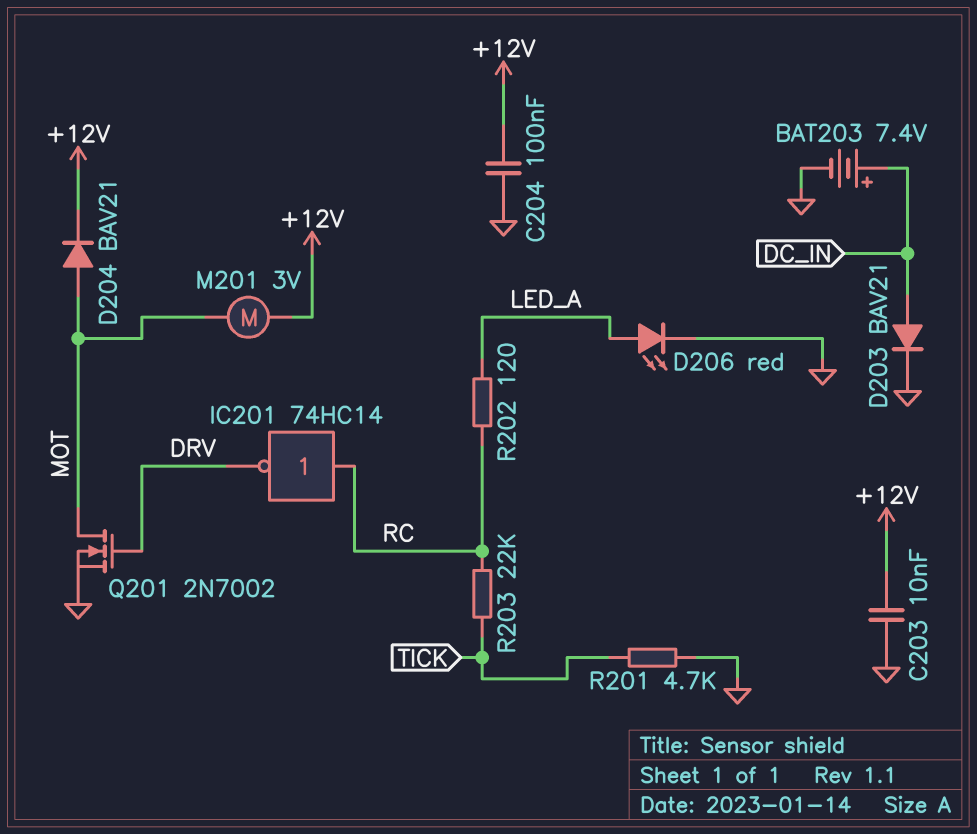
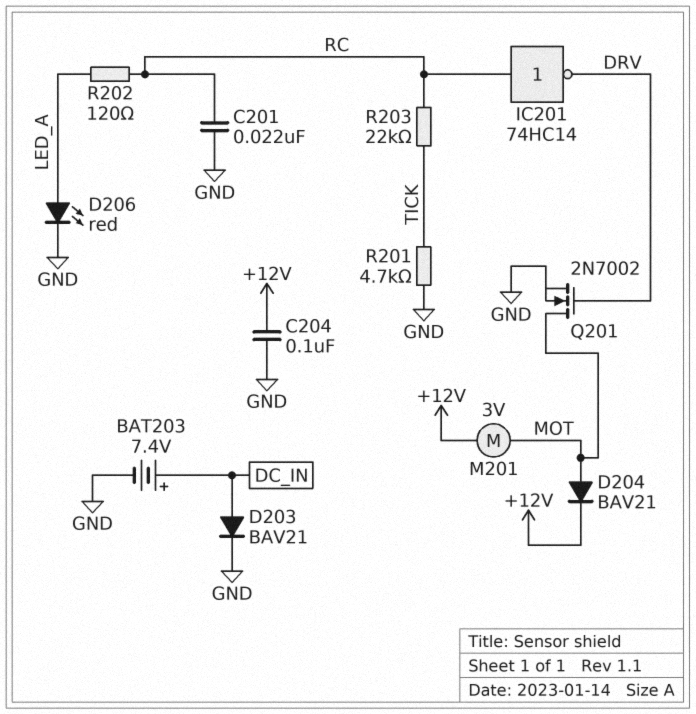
C201: none -> 22nF (GND, RC)
C203: 10nF (+12V, GND) -> none

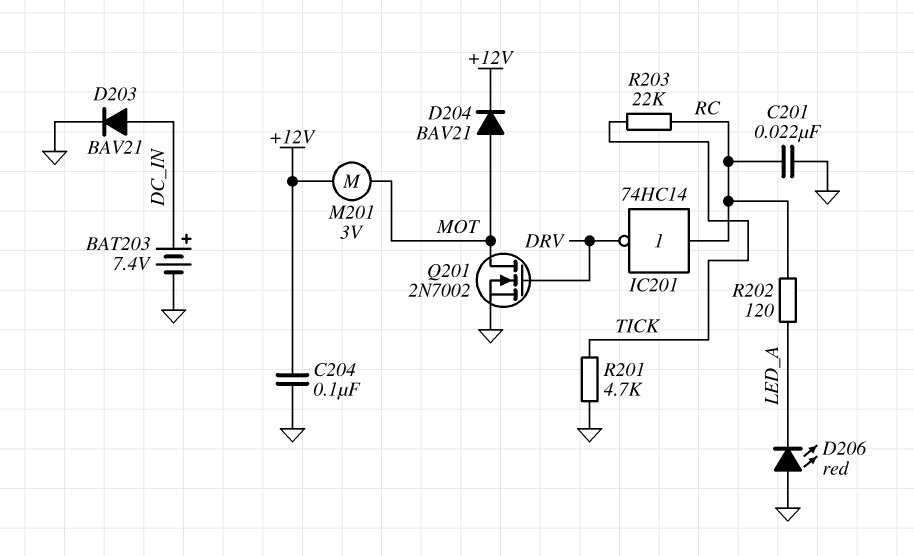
D206: LED red (A LED_A, K GND) -> LED red (A GND, K LED_A)

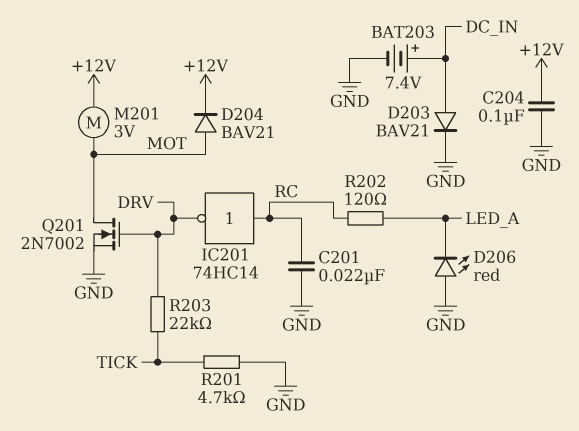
R203: 22k (RC, TICK) -> 22k (DRV, TICK)

